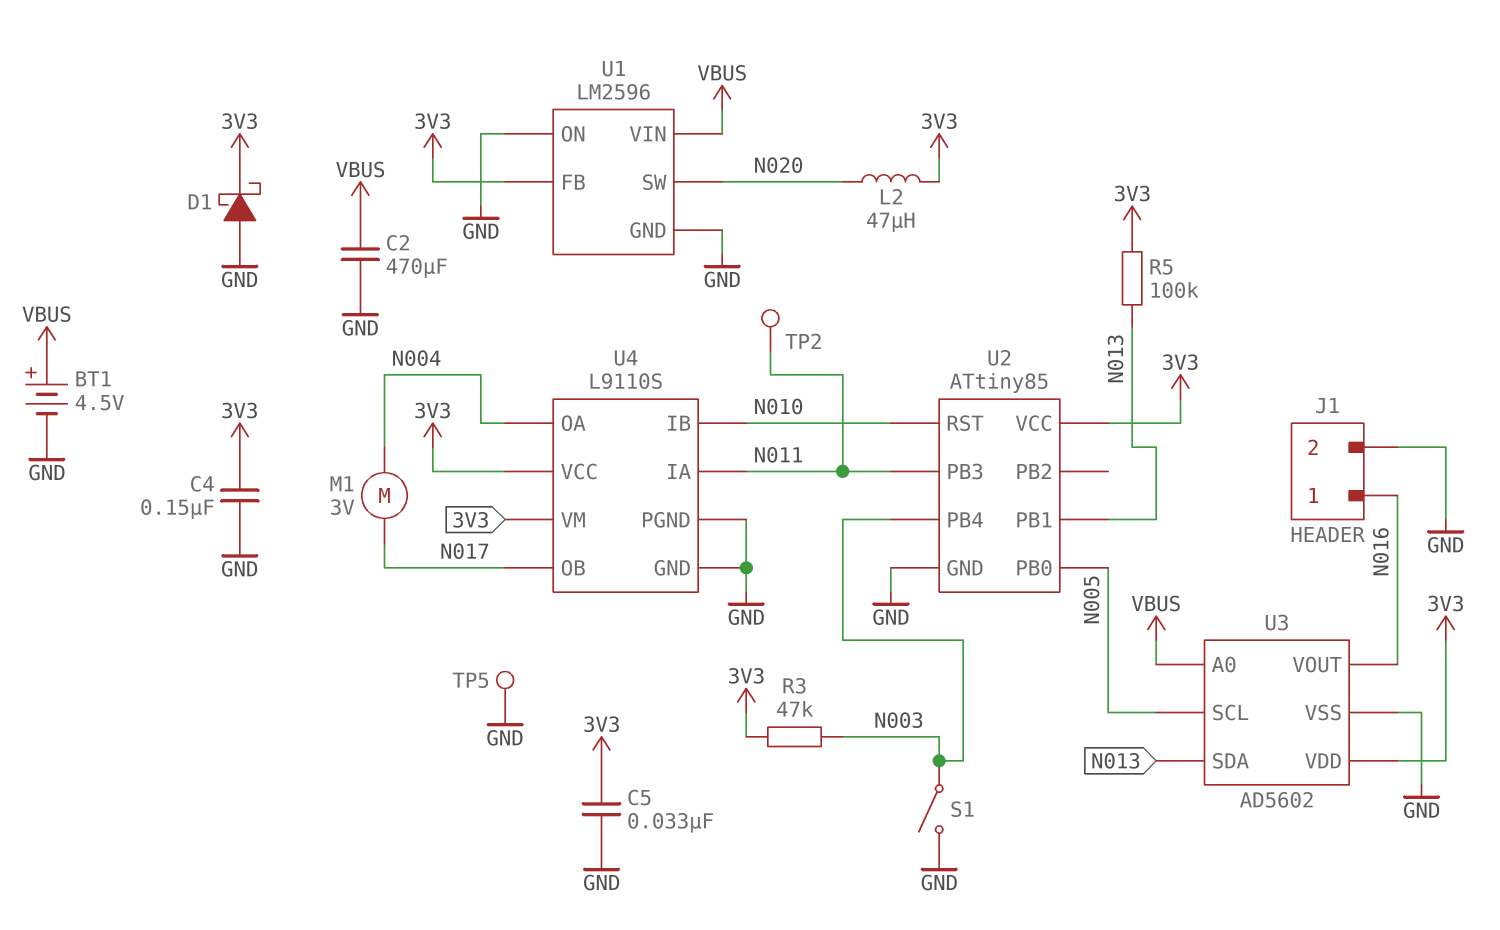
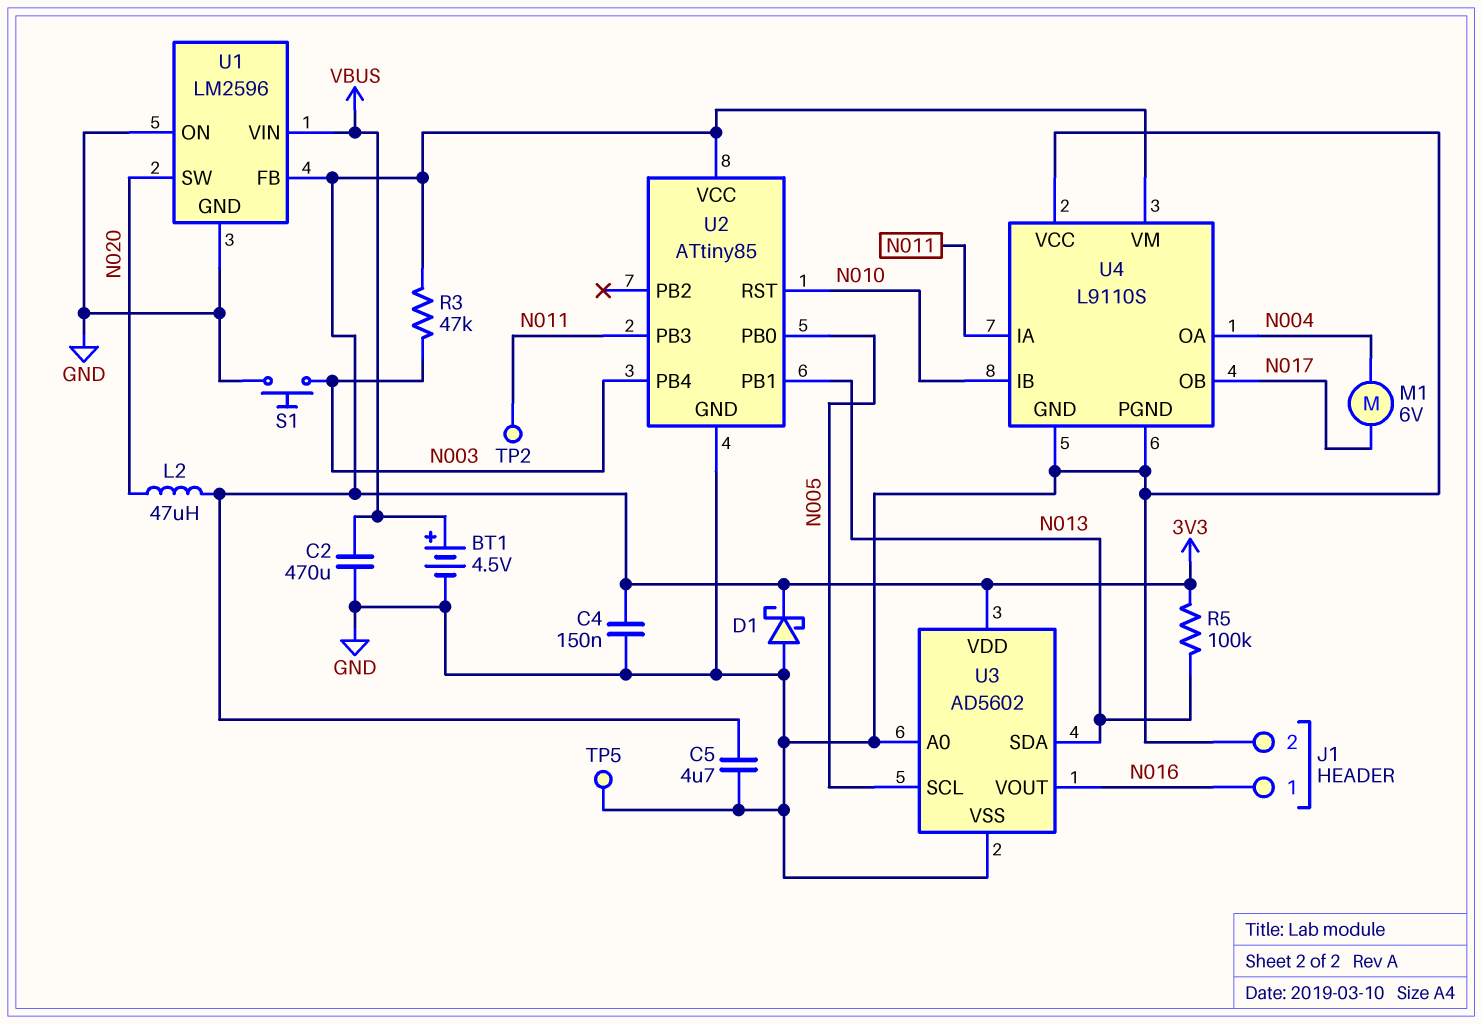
C5: 33nF (3V3, GND) -> 4.7uF (3V3, GND)
M1: motor 3V (N004, N017) -> motor 6V (N004, N017)
S1: switch (GND, N003) -> button (GND, N003)
U3 pin A0: VBUS -> GND
U4 pin VCC: 3V3 -> GND

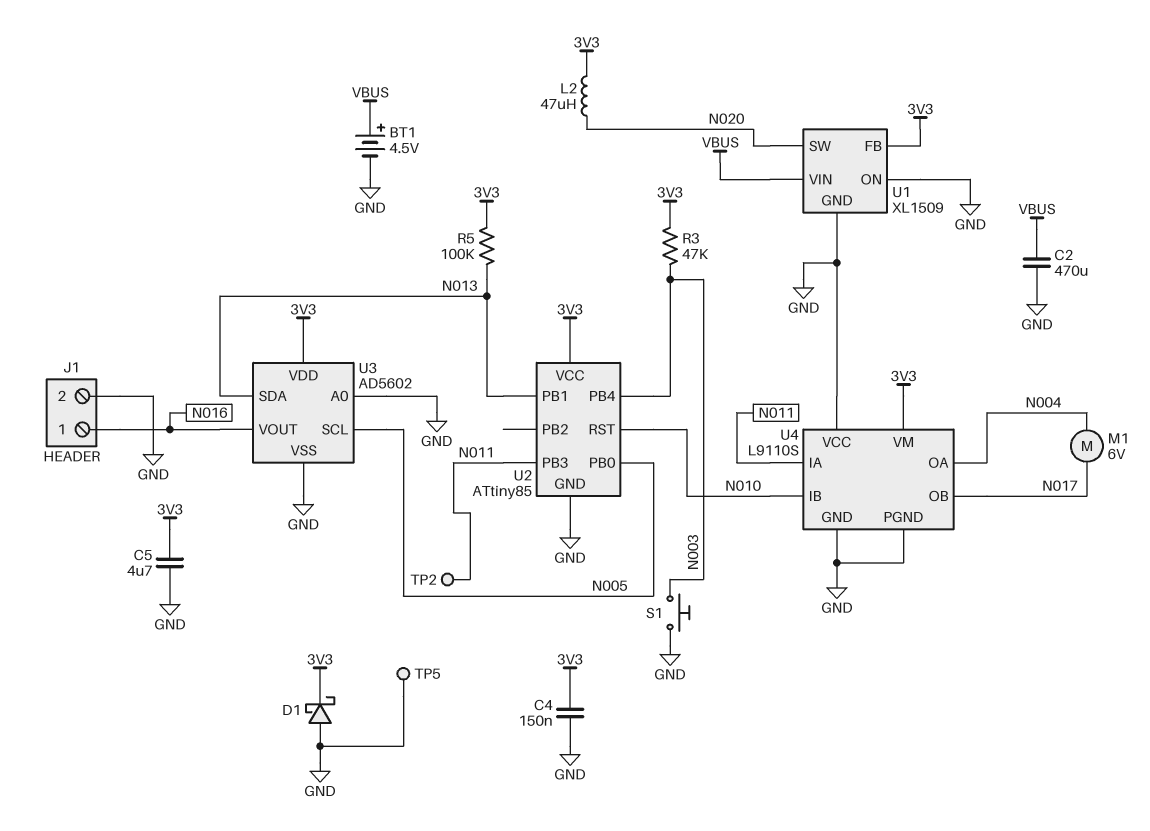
U1: LM2596 -> XL1509

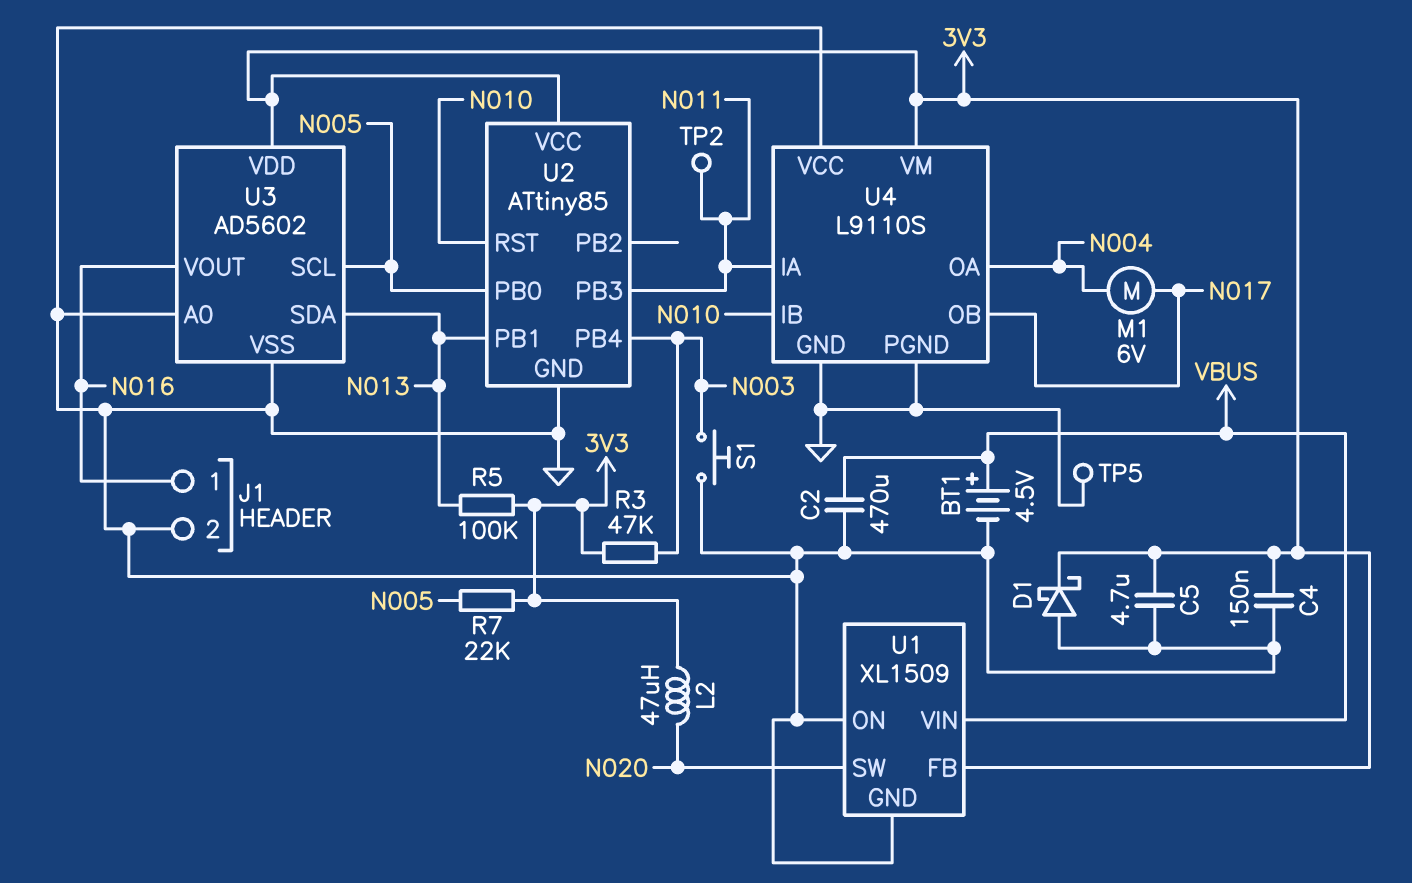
R7: none -> 22k (3V3, N005)

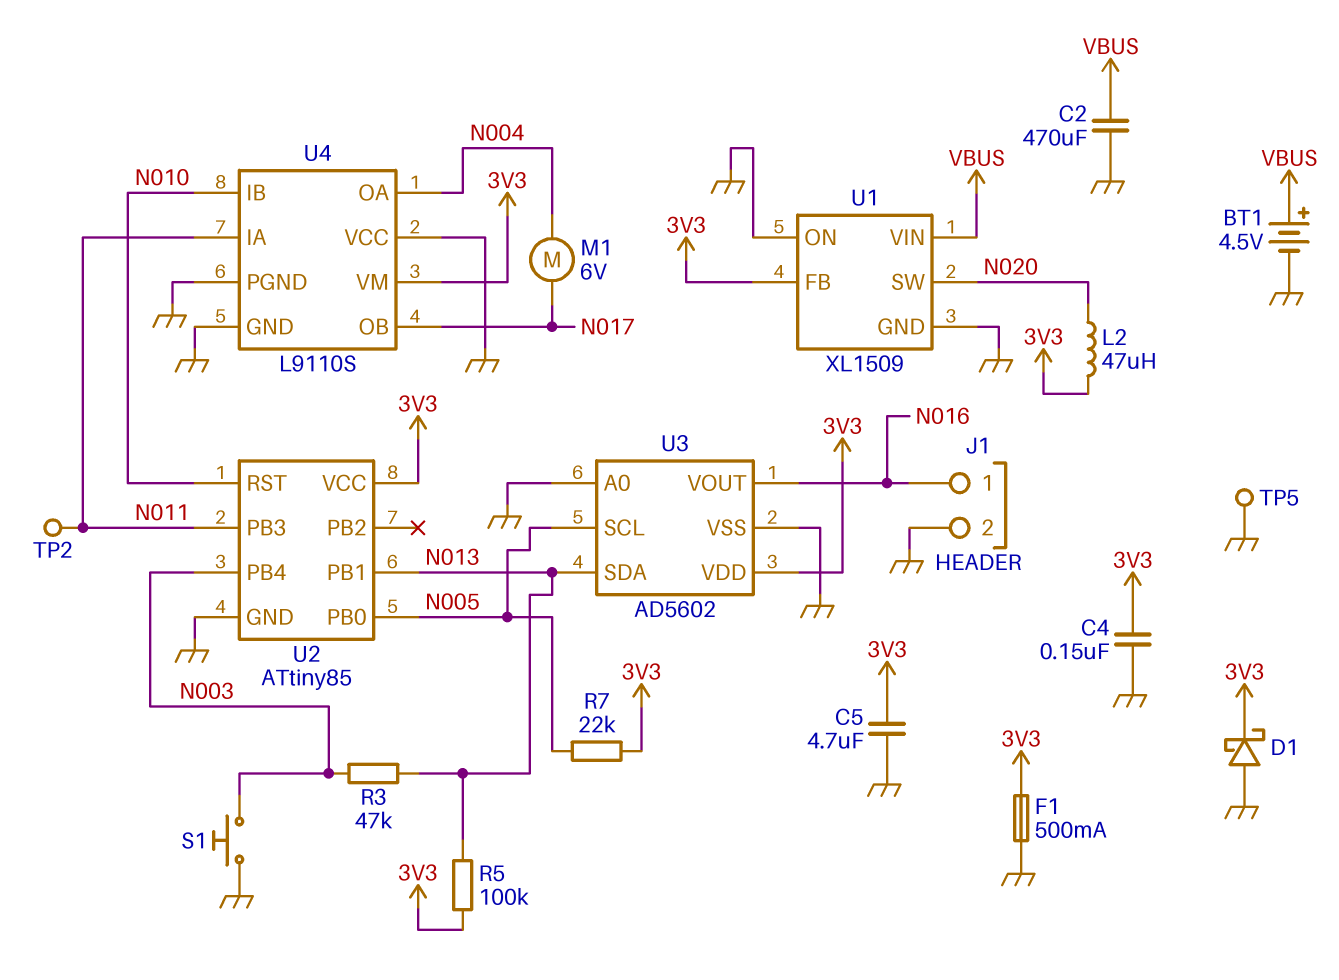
F1: none -> 500mA (3V3, GND)
R3: 47k (3V3, N003) -> 47k (N003, N013)

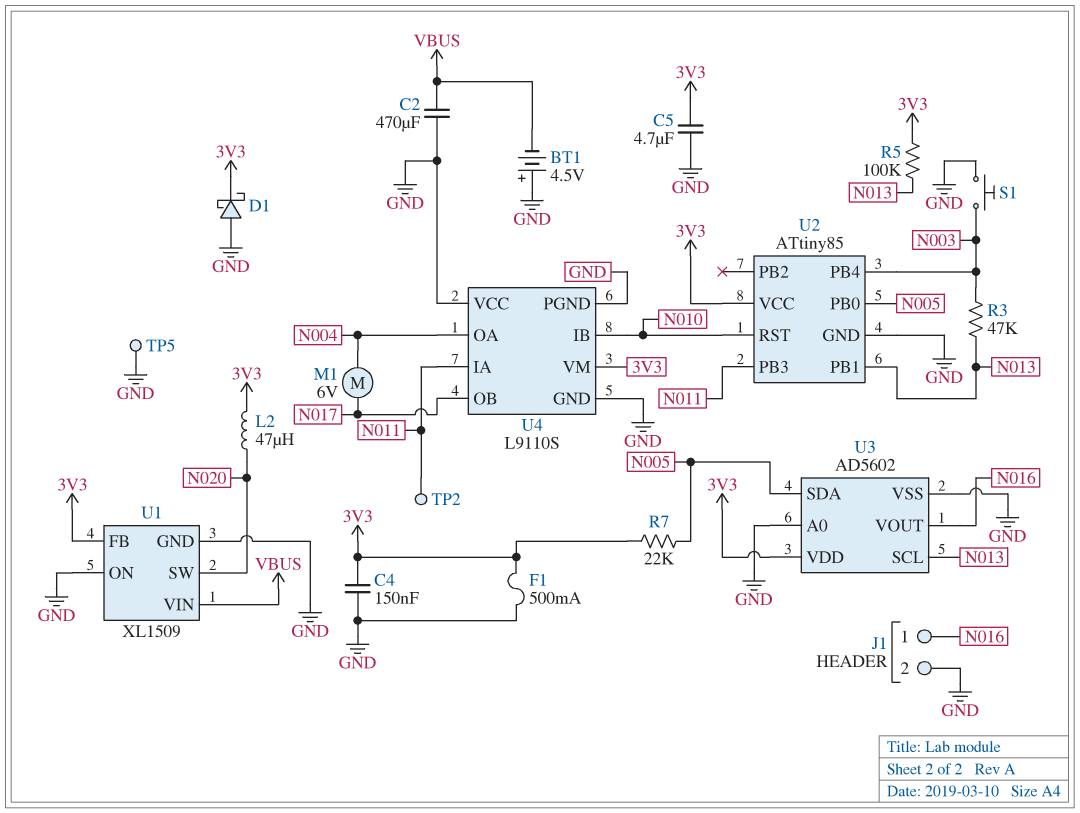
BT1: 4.5V (plus VBUS, minus GND) -> 4.5V (plus GND, minus VBUS)
U3 pin SCL: N005 -> N013
U3 pin SDA: N013 -> N005

